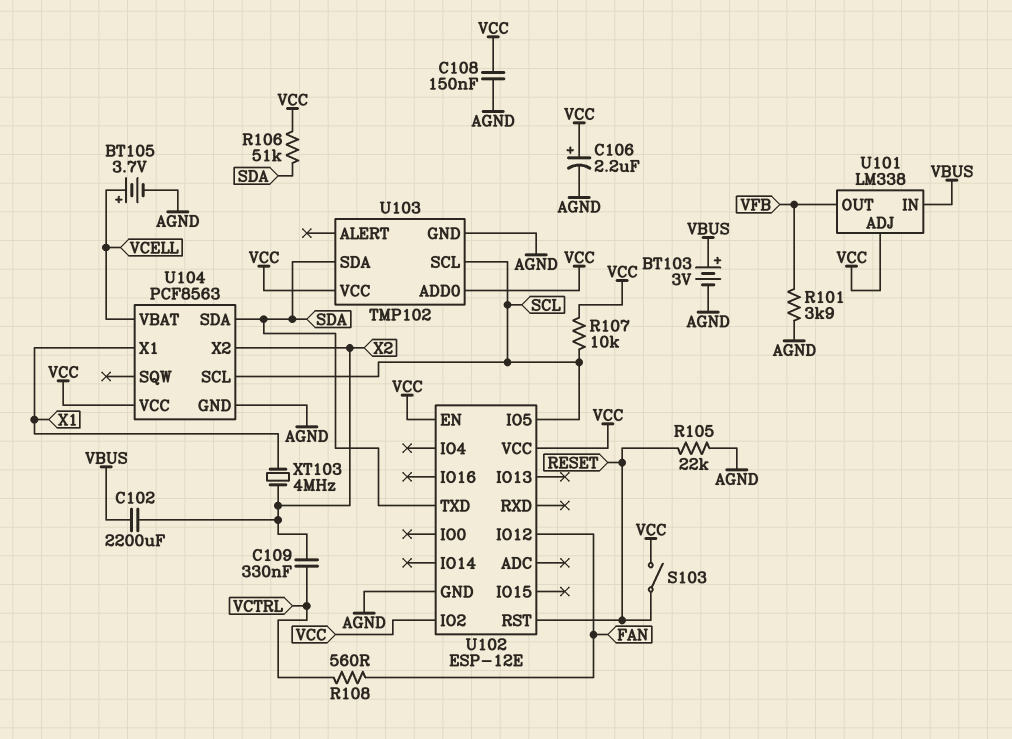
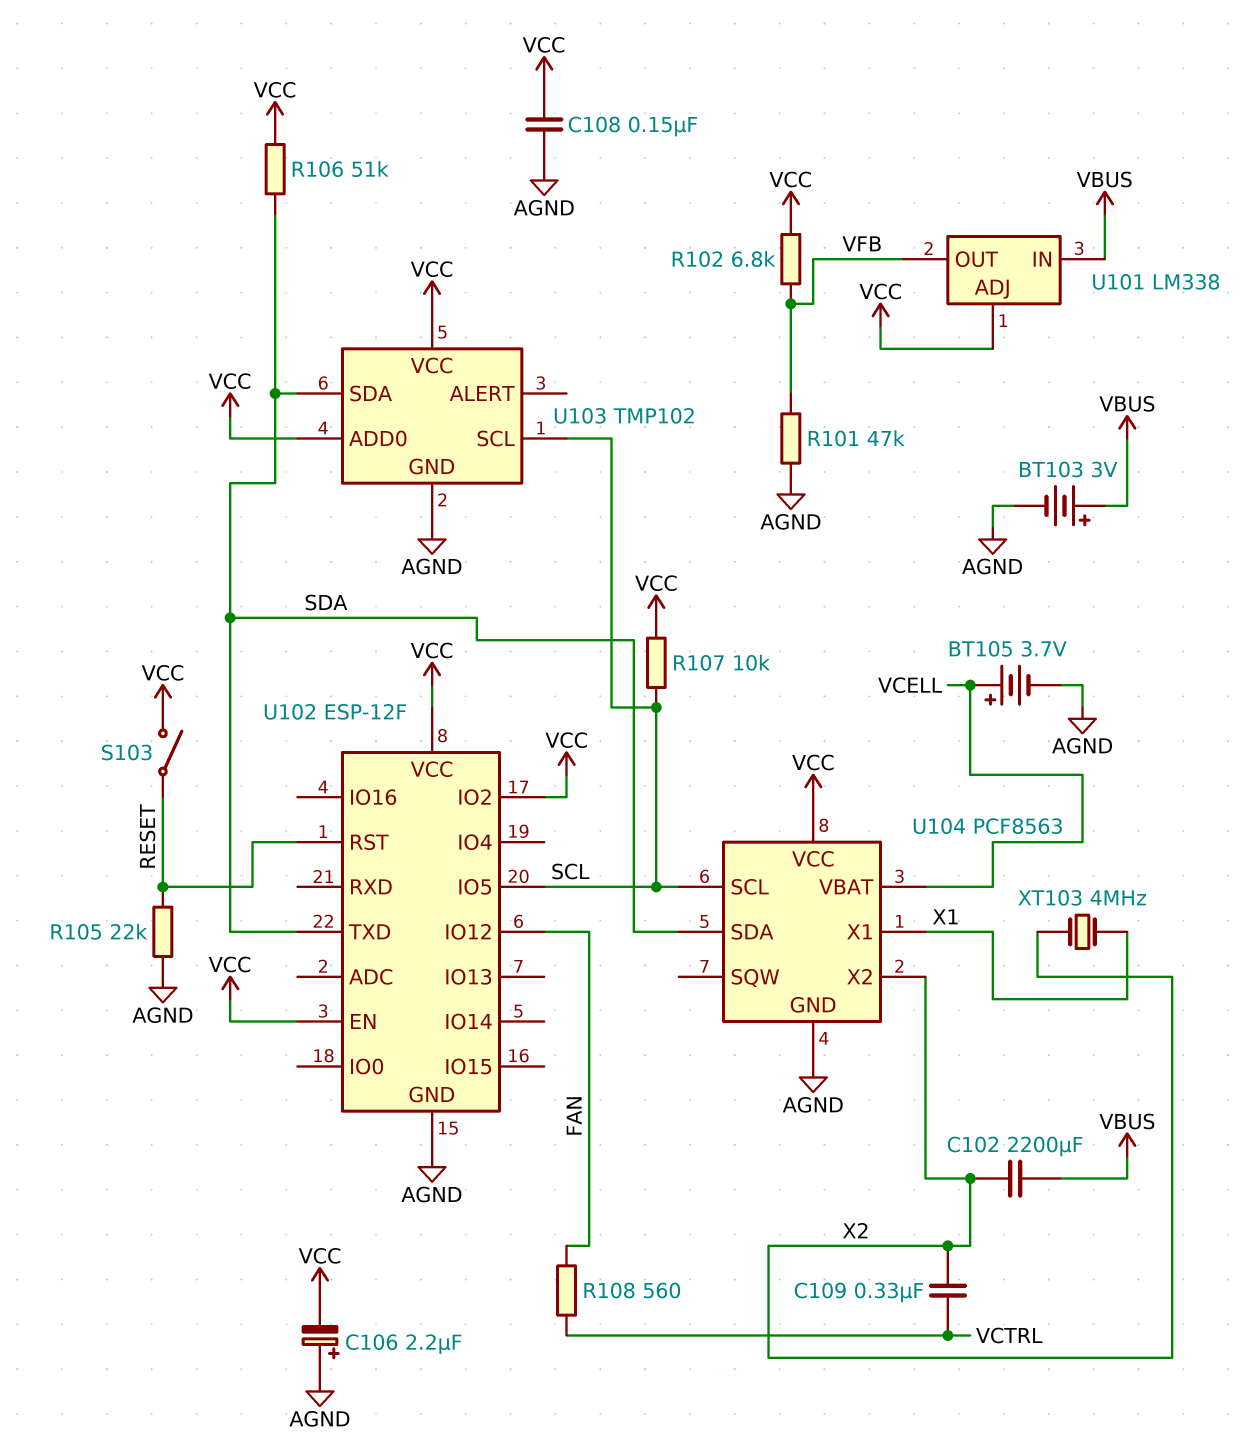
C106: 2.2uF (plus VCC, minus AGND) -> 2.2uF (plus AGND, minus VCC)
R101: 3.9k (AGND, VFB) -> 47k (AGND, VFB)
R102: none -> 6.8k (VCC, VFB)
U102: ESP-12E -> ESP-12F

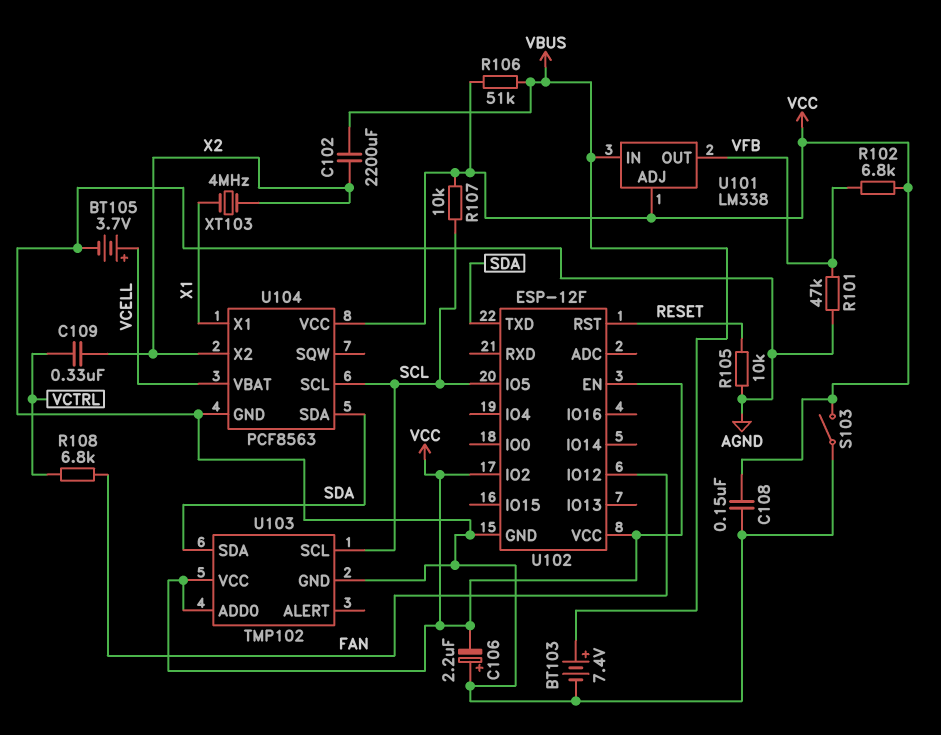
BT103: 3V (plus VBUS, minus AGND) -> 7.4V (plus VBUS, minus AGND)
R105: 22k (AGND, RESET) -> 10k (AGND, RESET)
R106: 51k (SDA, VCC) -> 51k (VBUS, VCC)
R108: 560 (FAN, VCTRL) -> 6.8k (FAN, VCTRL)
S103: switch (RESET, VCC) -> switch (AGND, VCC)

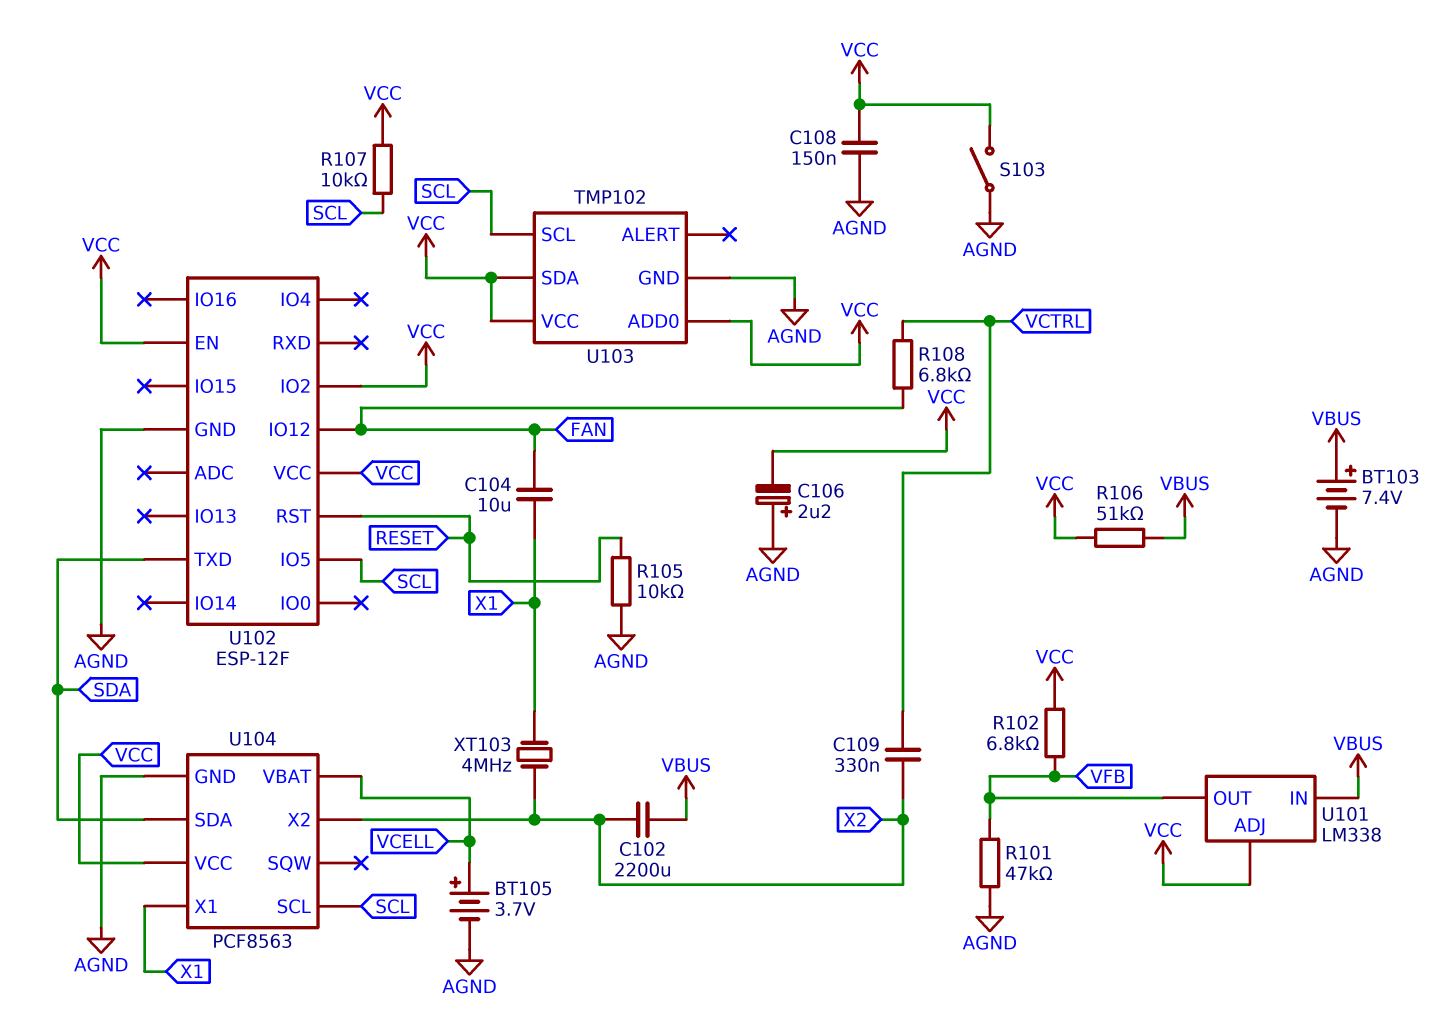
C104: none -> 10uF (FAN, X1)
U103 pin SDA: SDA -> VCC

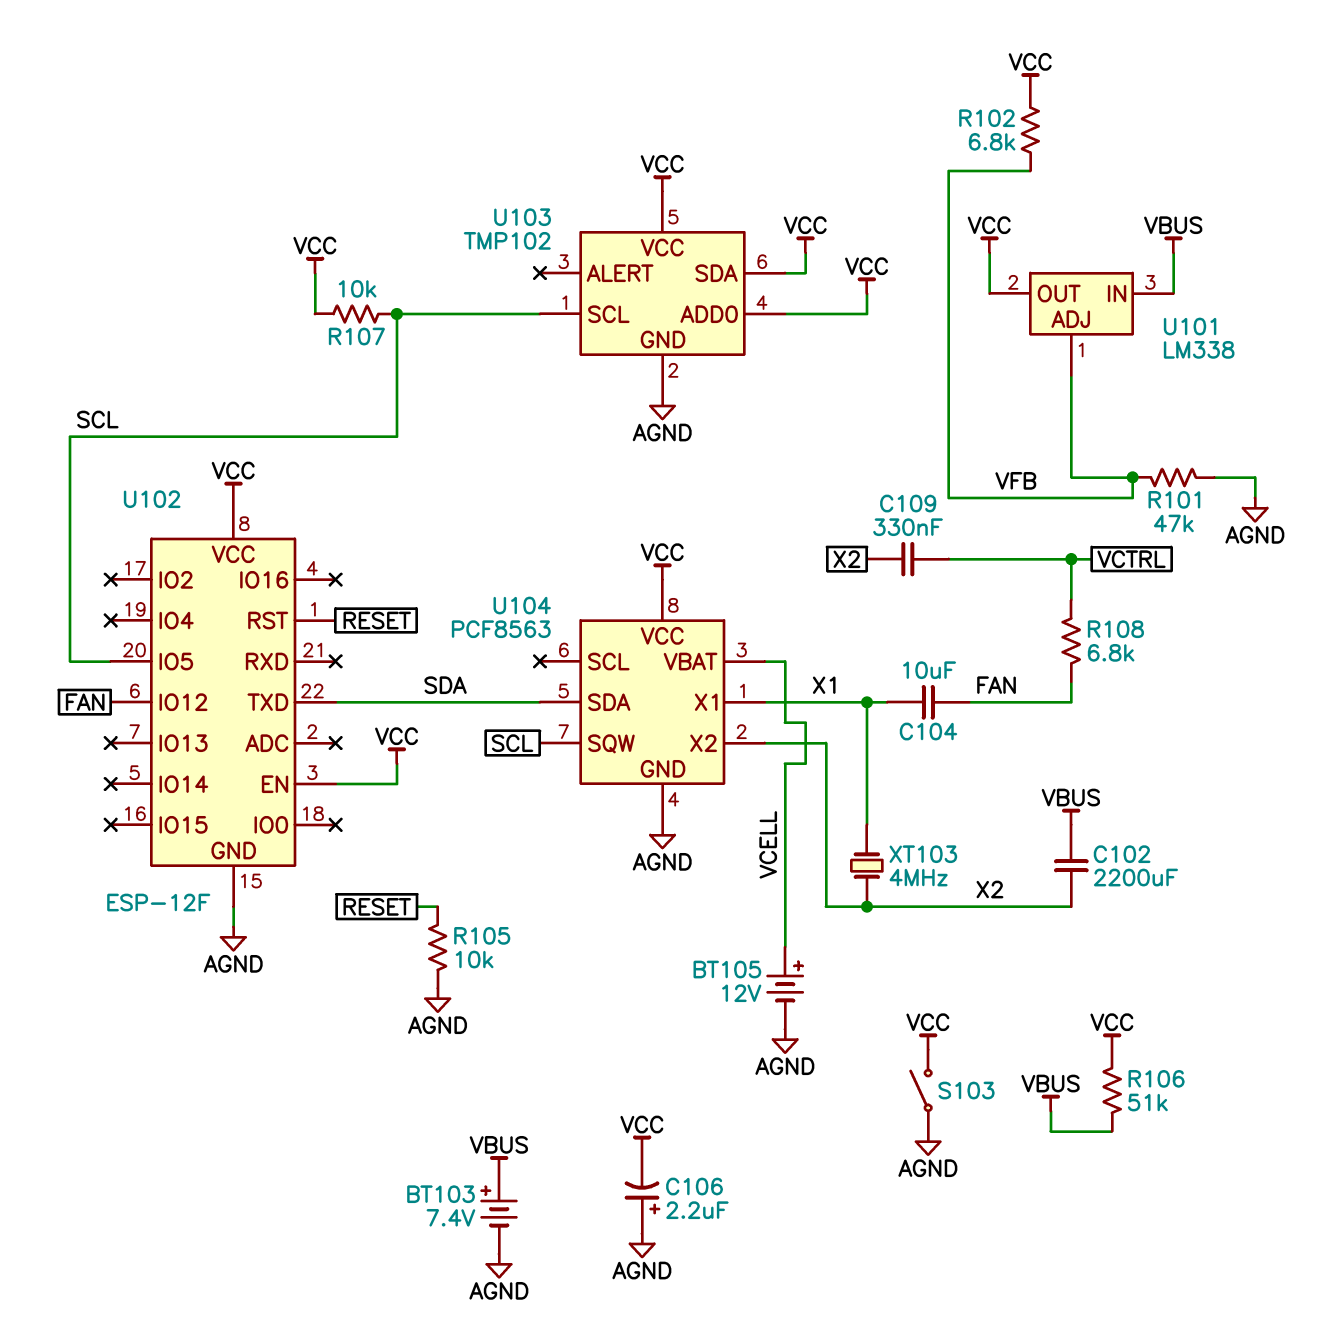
BT105: 3.7V (plus VCELL, minus AGND) -> 12V (plus VCELL, minus AGND)
C108: 150nF (AGND, VCC) -> none
U101 pin ADJ: VCC -> VFB
U101 pin OUT: VFB -> VCC
U102 pin IO2: VCC -> none
U104 pin SCL: SCL -> none
U104 pin SQW: none -> SCL

